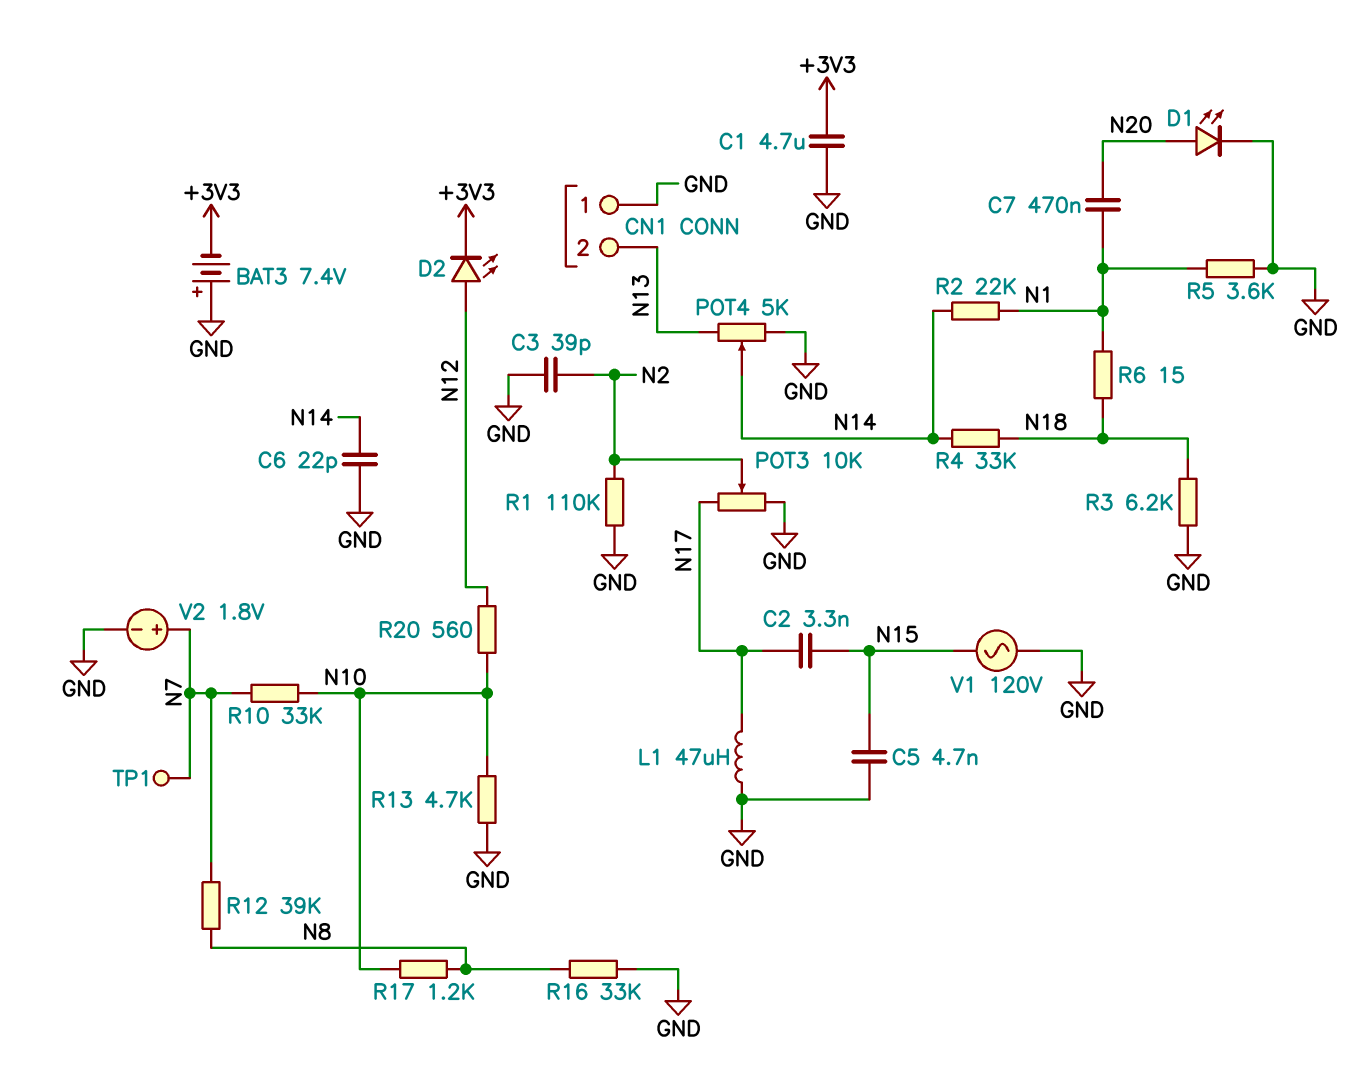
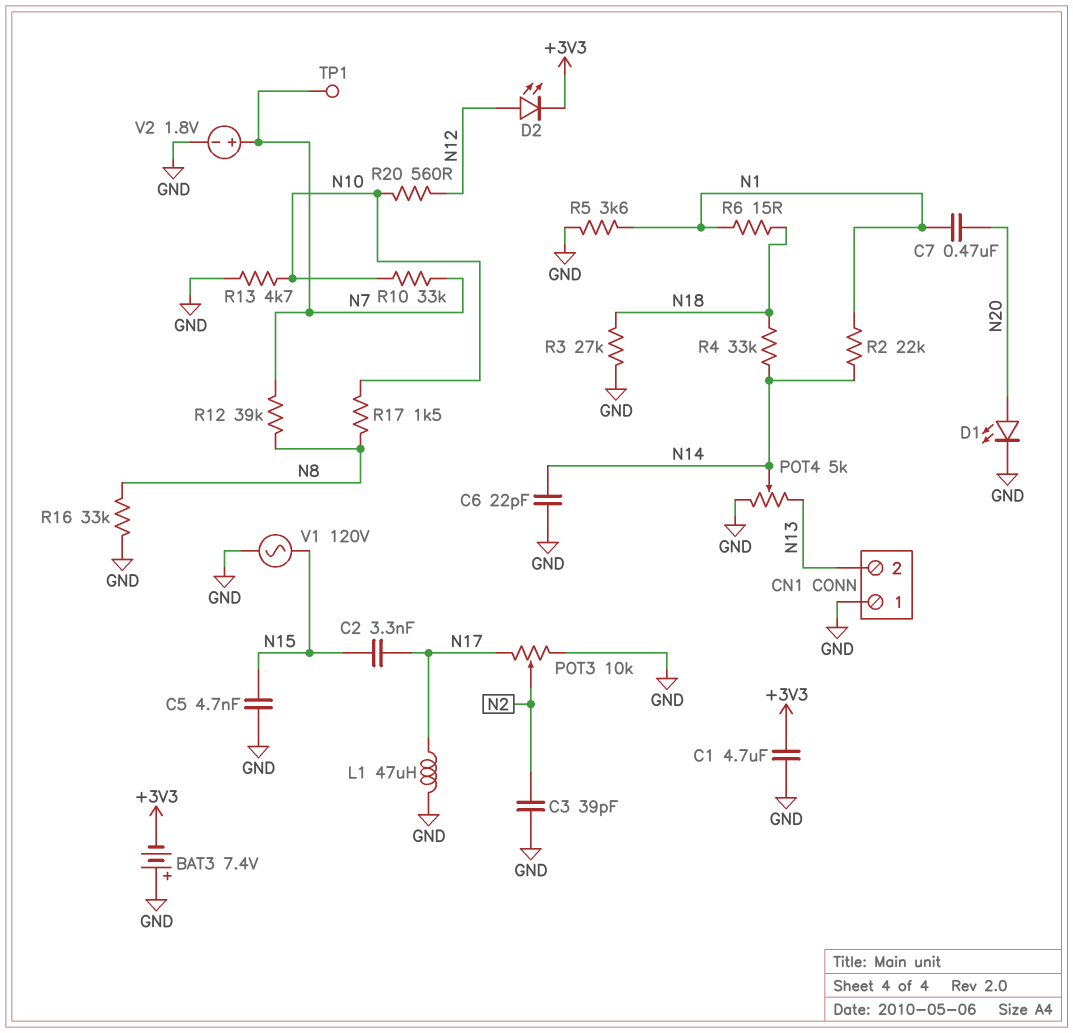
R1: 110k (GND, N2) -> none
R3: 6.2k (GND, N18) -> 27k (GND, N18)
R17: 1.2k (N8, N10) -> 1.5k (N8, N10)

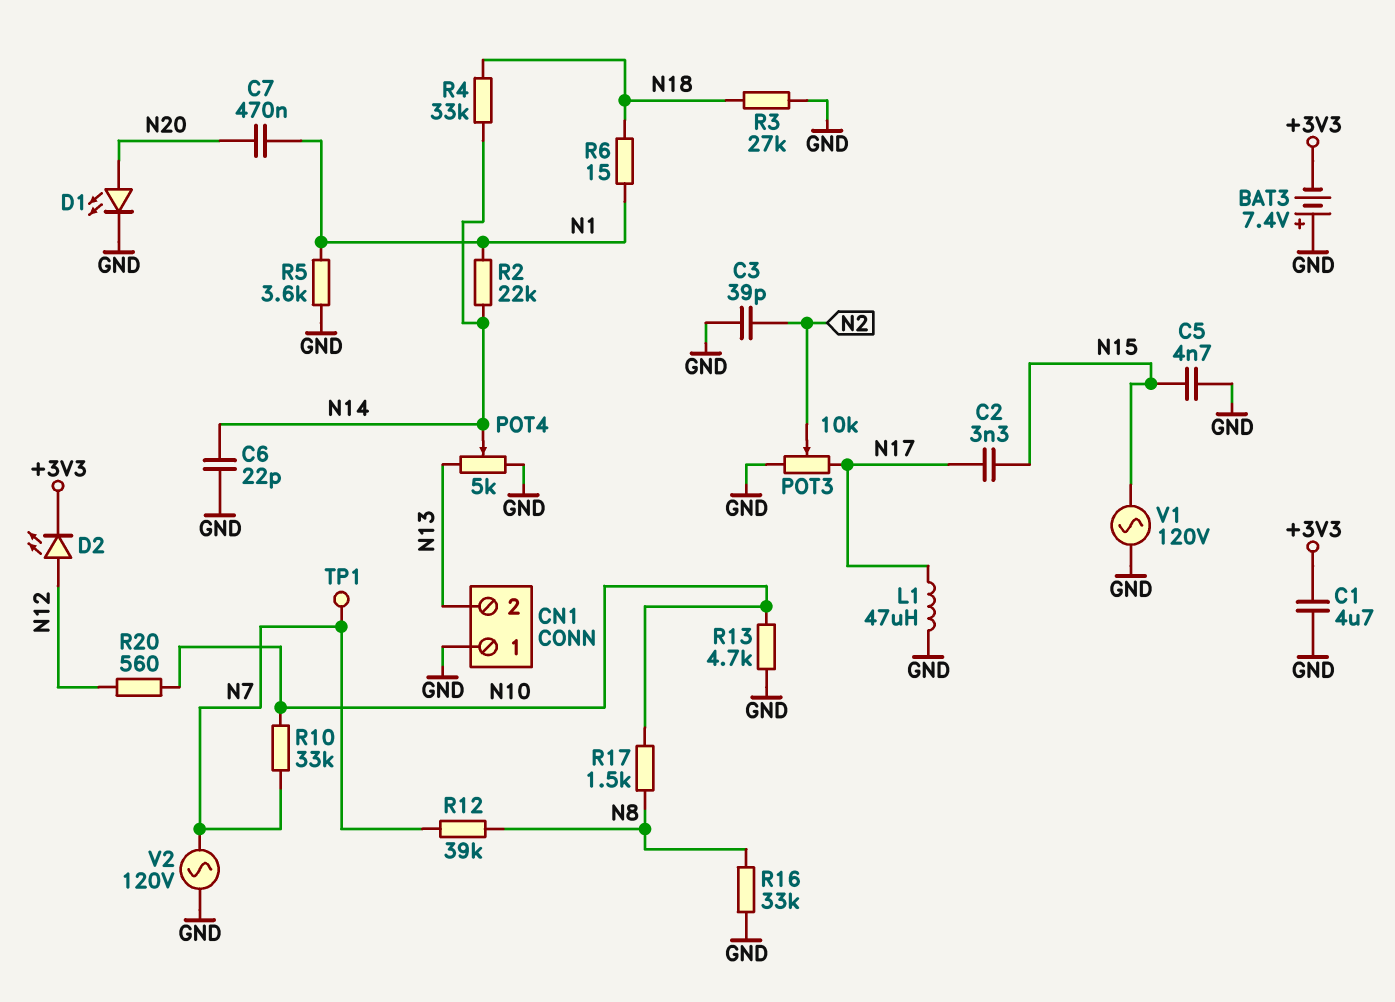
V2: 1.8V (plus N7, minus GND) -> AC 120V (GND, N7)

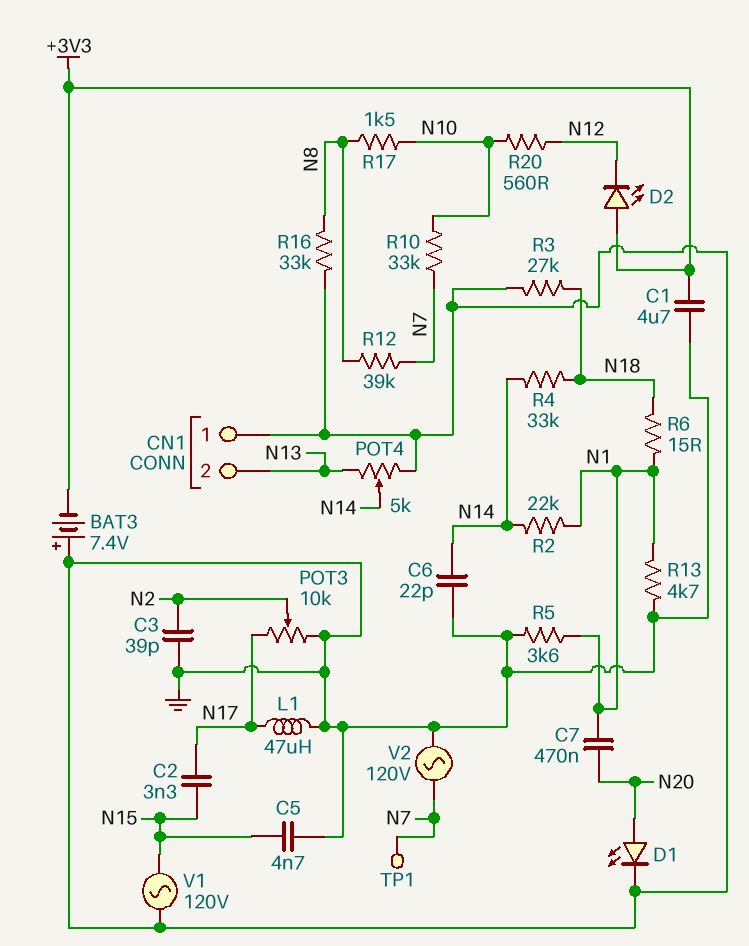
D2: LED (A N12, K +3V3) -> LED (A +3V3, K N12)
R13: 4.7k (GND, N10) -> 4.7k (GND, N1)

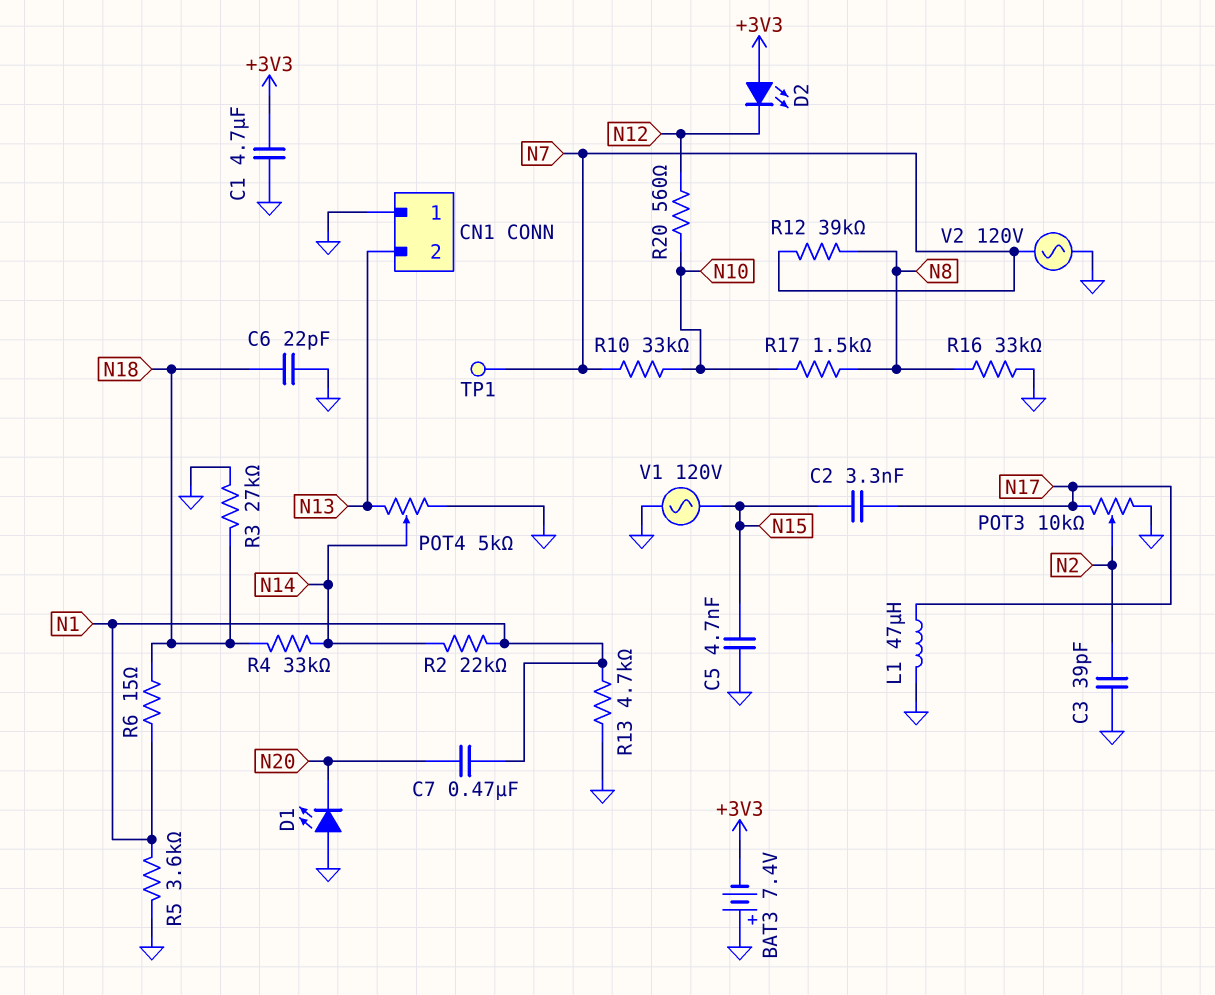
C6: 22pF (GND, N14) -> 22pF (GND, N18)
D1: LED (A N20, K GND) -> LED (A GND, K N20)

